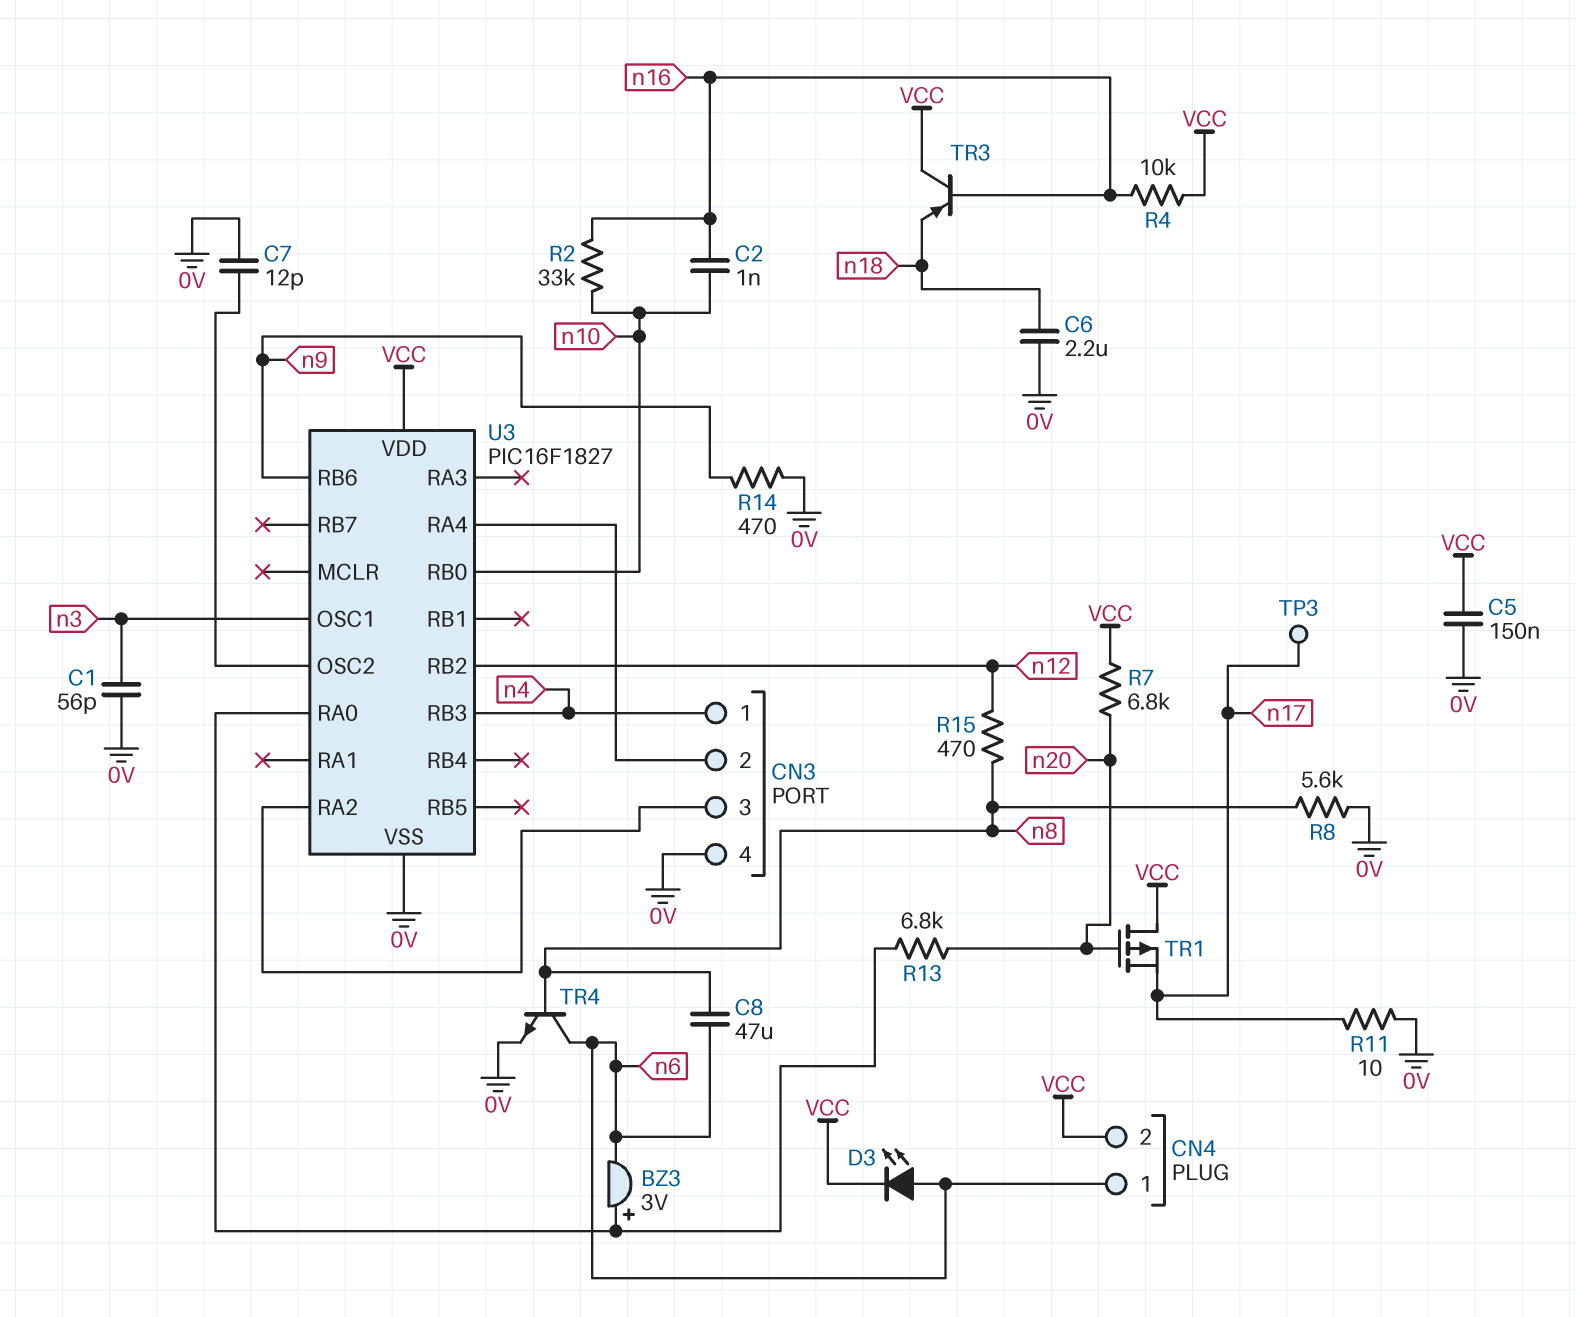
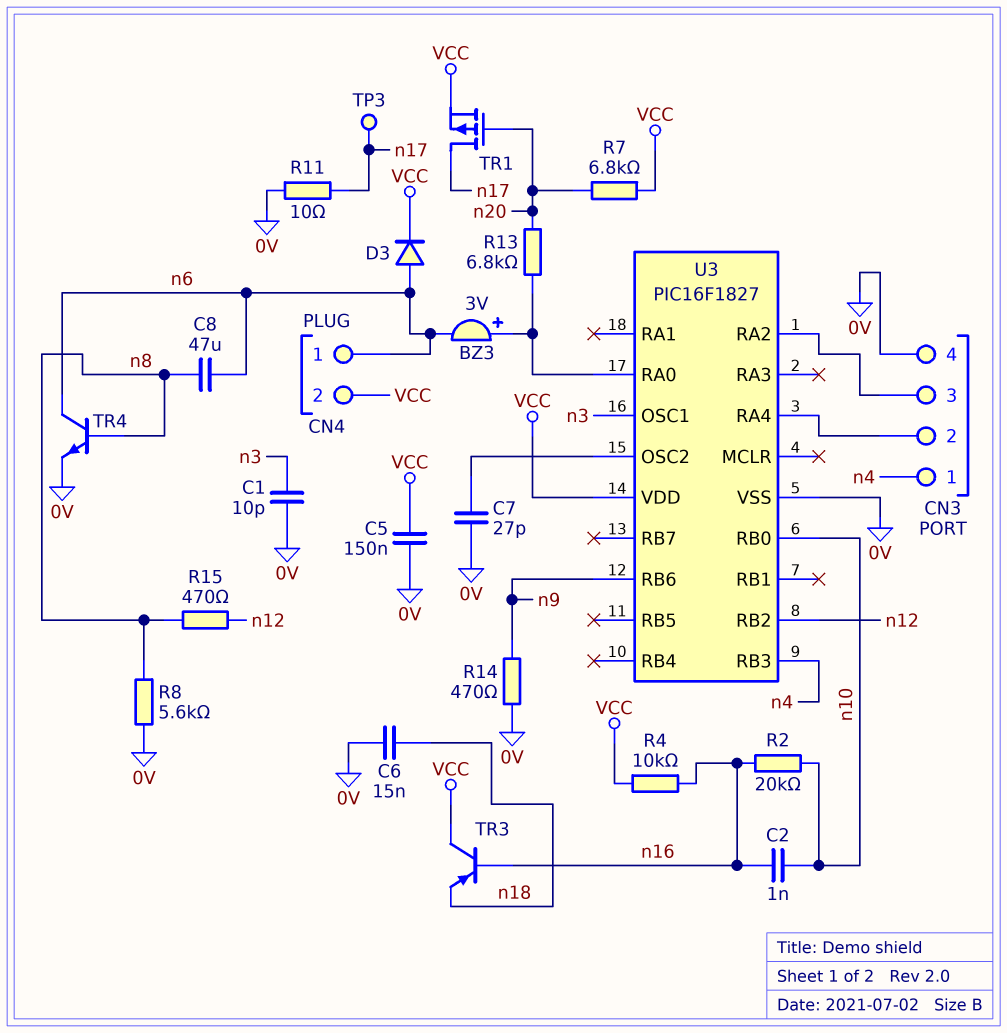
C1: 56pF (0V, n3) -> 10pF (0V, n3)
C6: 2.2uF (0V, n18) -> 15nF (0V, n18)
C7: 12pF (0V, U3/OSC2) -> 27pF (0V, U3/OSC2)
D3: LED (A n6, K VCC) -> diode (A n6, K VCC)
R2: 33k (n10, n16) -> 20k (n10, n16)
TR1: PMOS (G n20, D VCC, S n17) -> PMOS (G n20, D n17, S VCC)

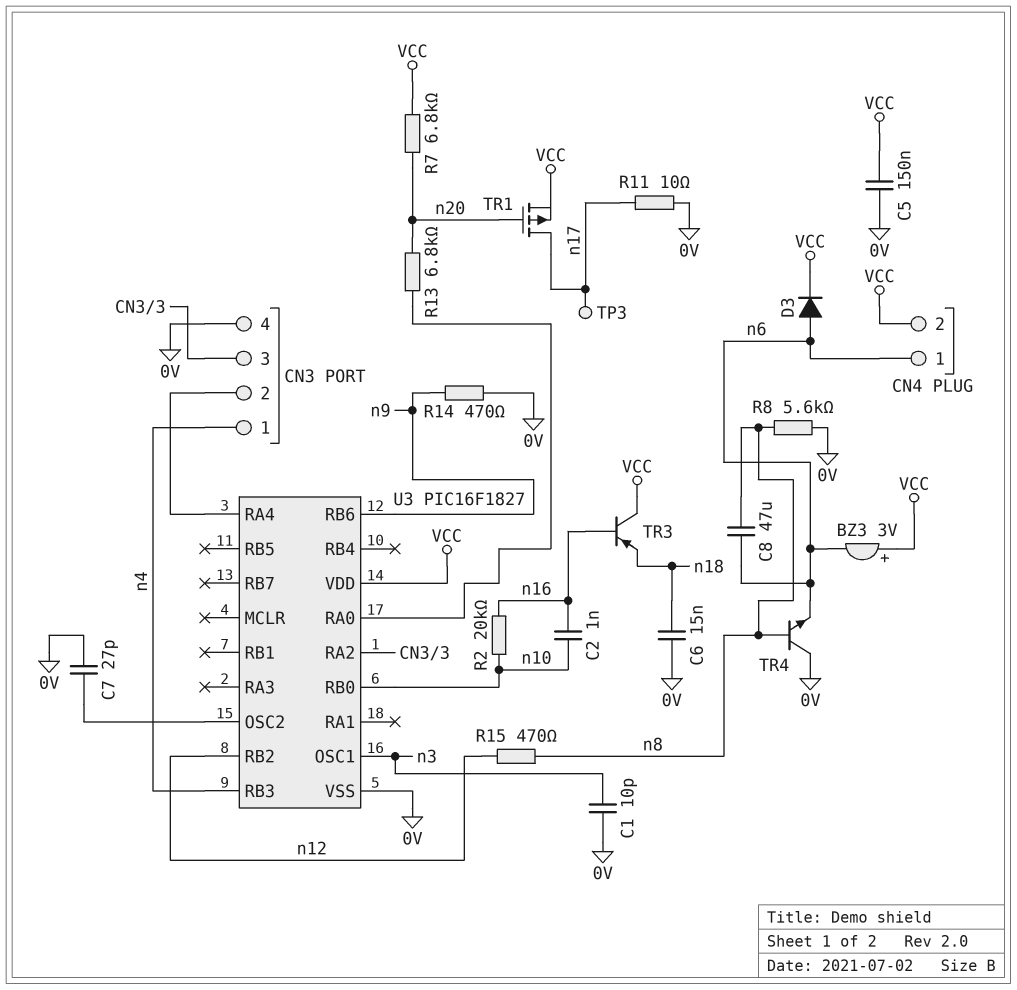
BZ3: buzzer 3V (plus U3/RA0, minus n6) -> buzzer 3V (plus VCC, minus n6)
R4: 10k (VCC, n16) -> none
TR4: NPN (B n8, C n6, E 0V) -> NPN (B n8, C 0V, E n6)

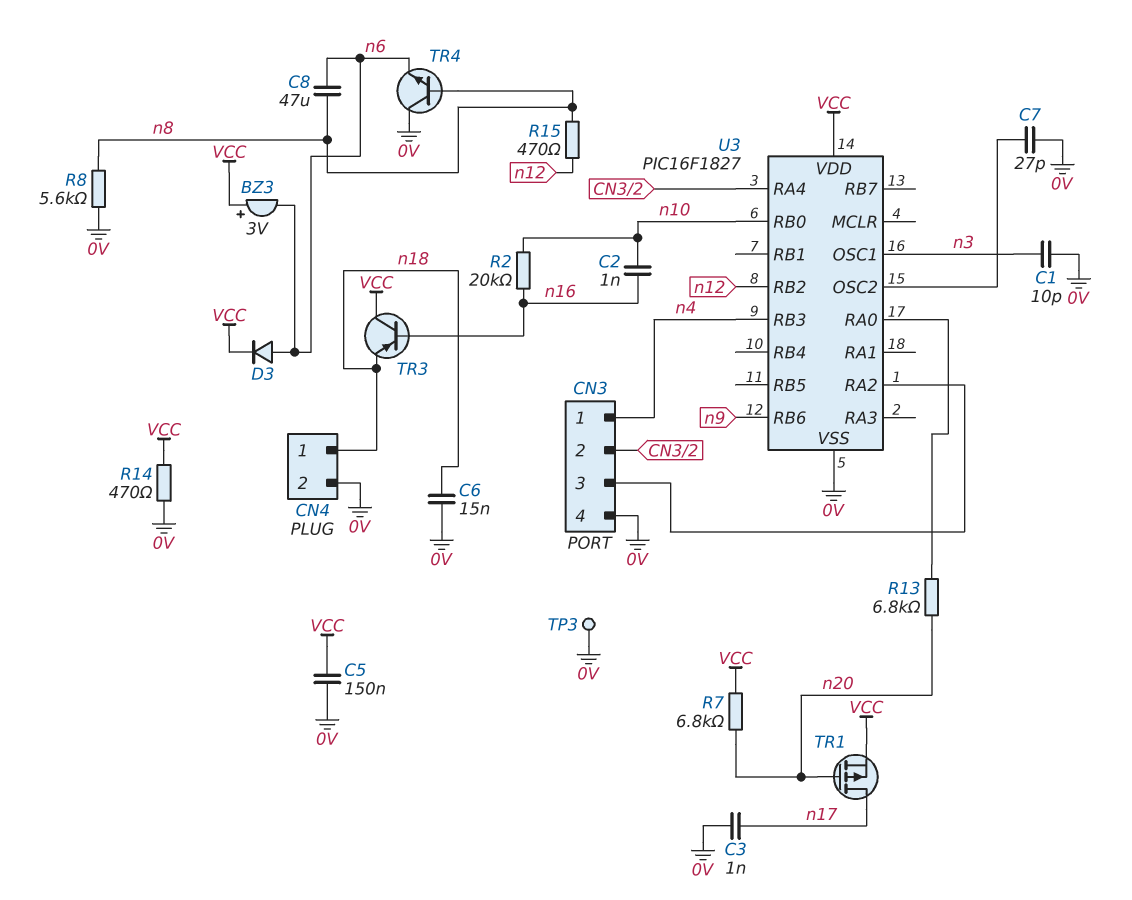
C3: none -> 1nF (0V, n17)
CN4 pin 1: n6 -> n18
CN4 pin 2: VCC -> 0V
R11: 10 (0V, n17) -> none
R14: 470 (0V, n9) -> 470 (0V, VCC)
TP3: test point (n17) -> test point (0V)

